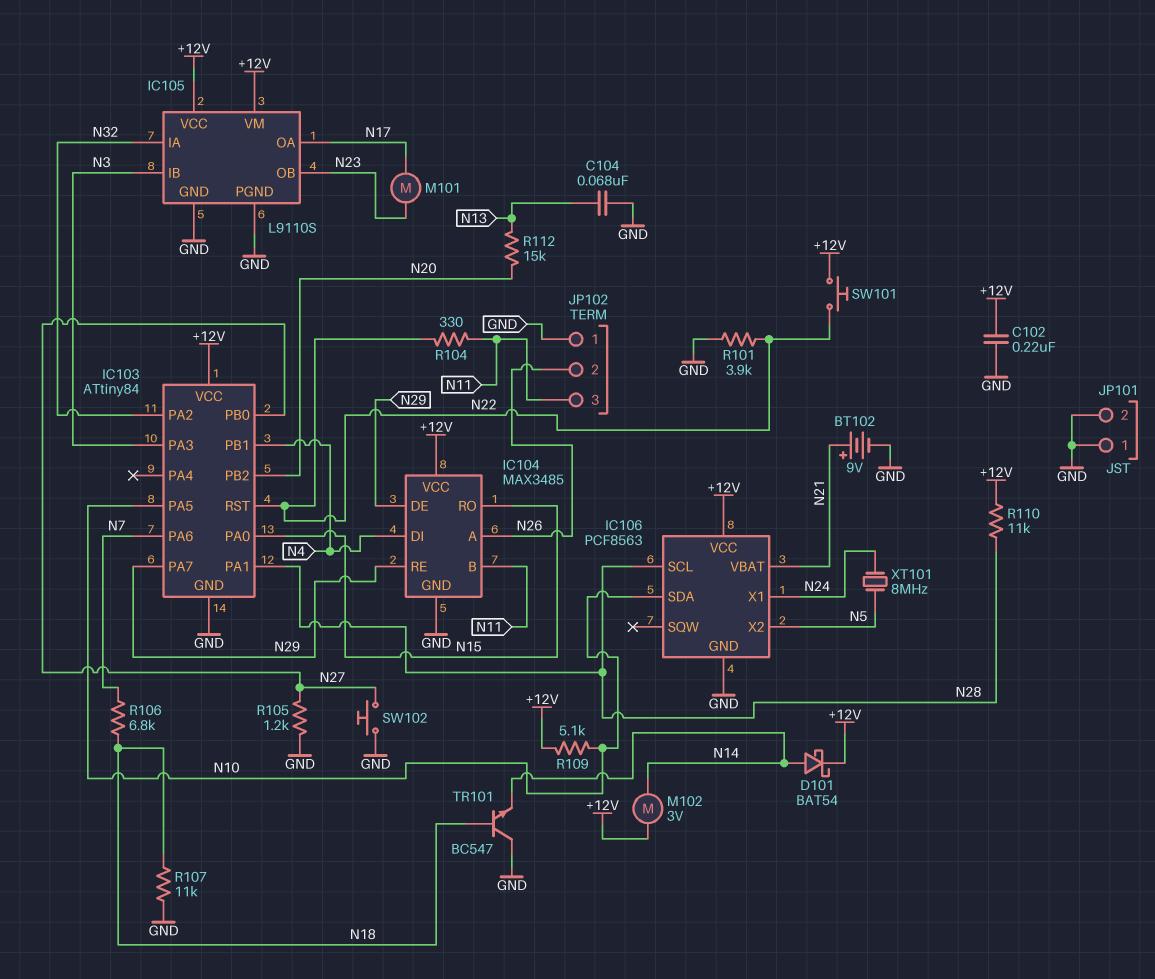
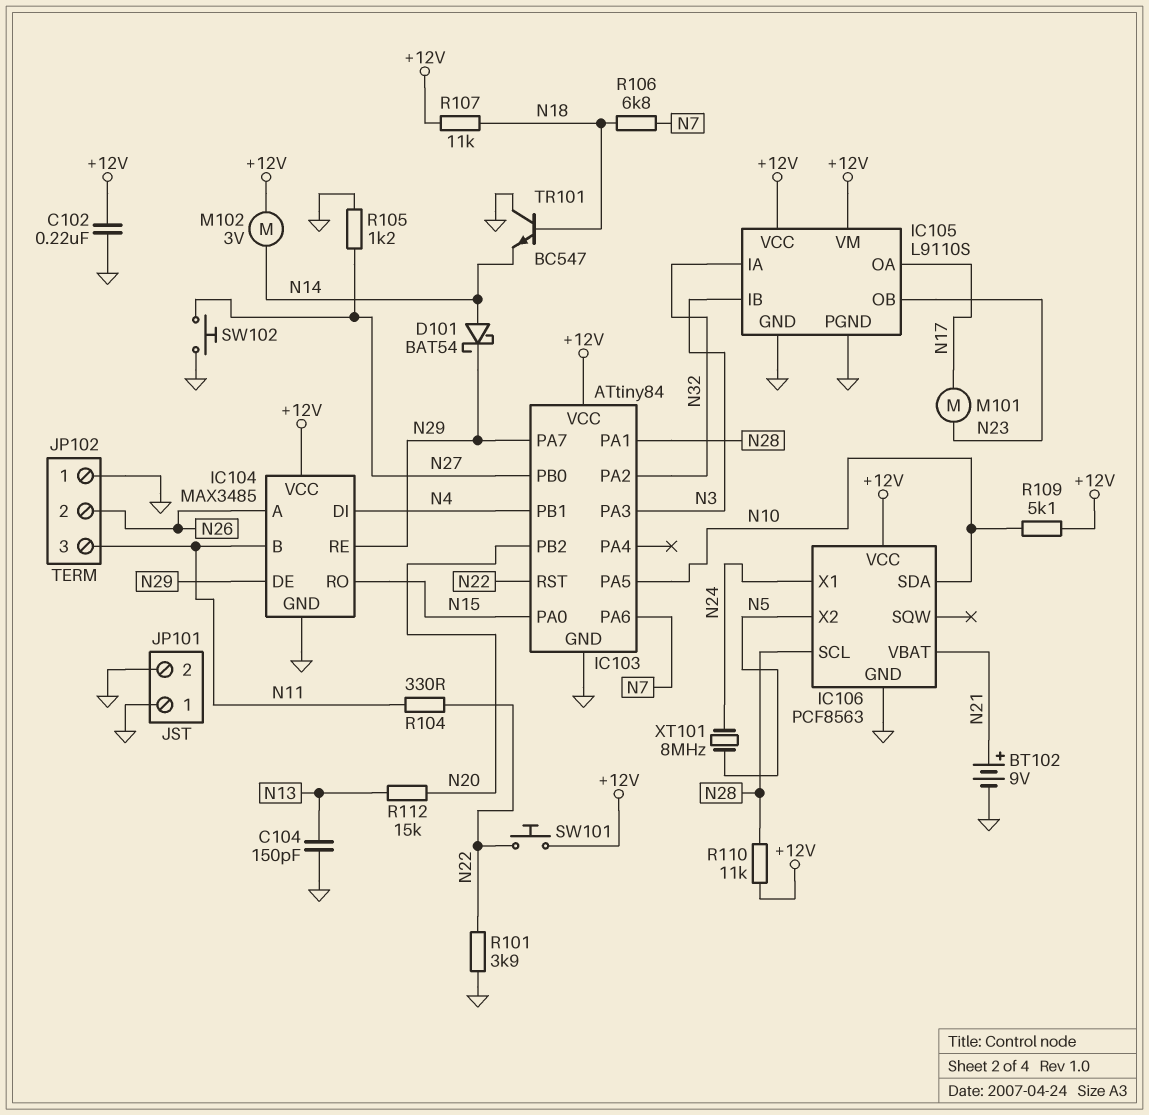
C104: 68nF (GND, N13) -> 150pF (GND, N13)
D101: schottky BAT54 (A N14, K +12V) -> schottky BAT54 (A N14, K N29)
R107: 11k (GND, N18) -> 11k (+12V, N18)

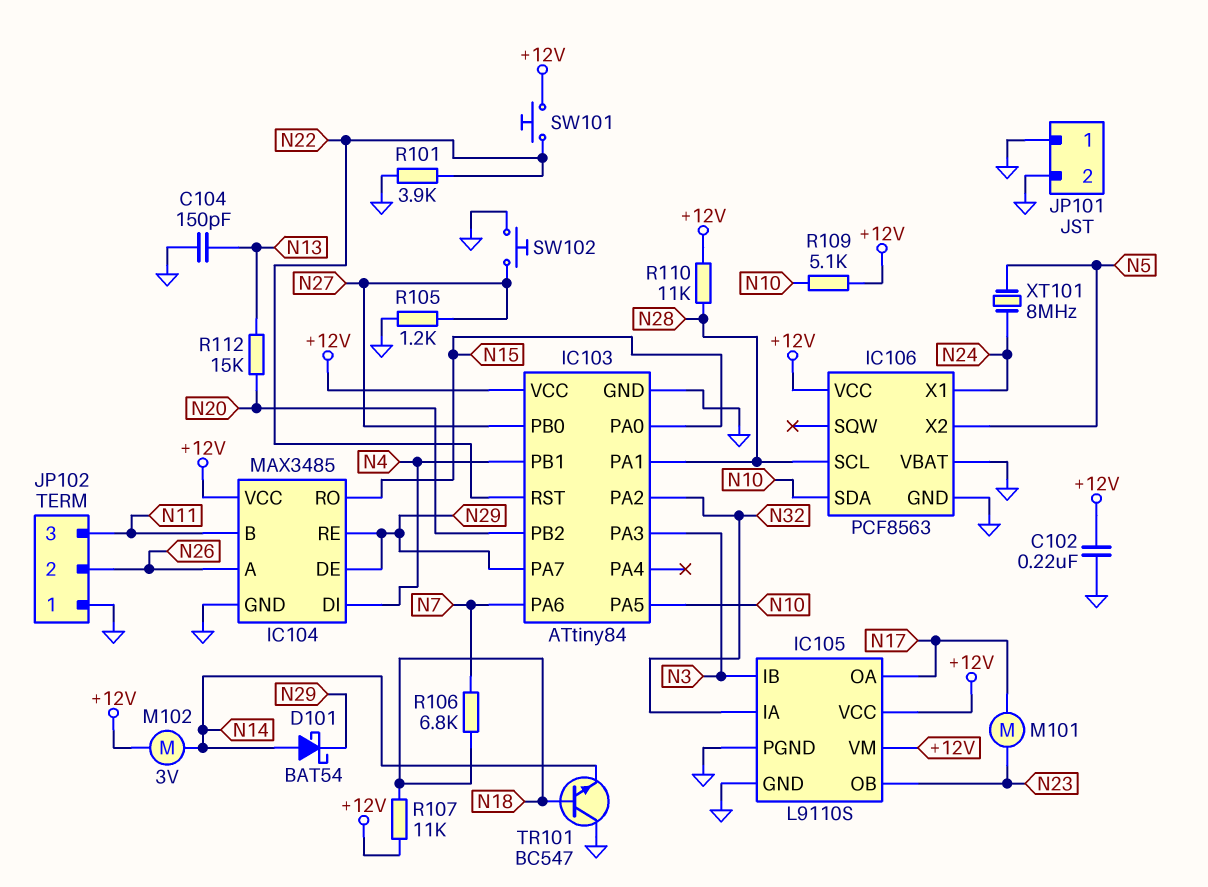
BT102: 9V (plus N21, minus GND) -> none
IC106 pin VBAT: N21 -> GND
R104: 330 (N11, N22) -> none

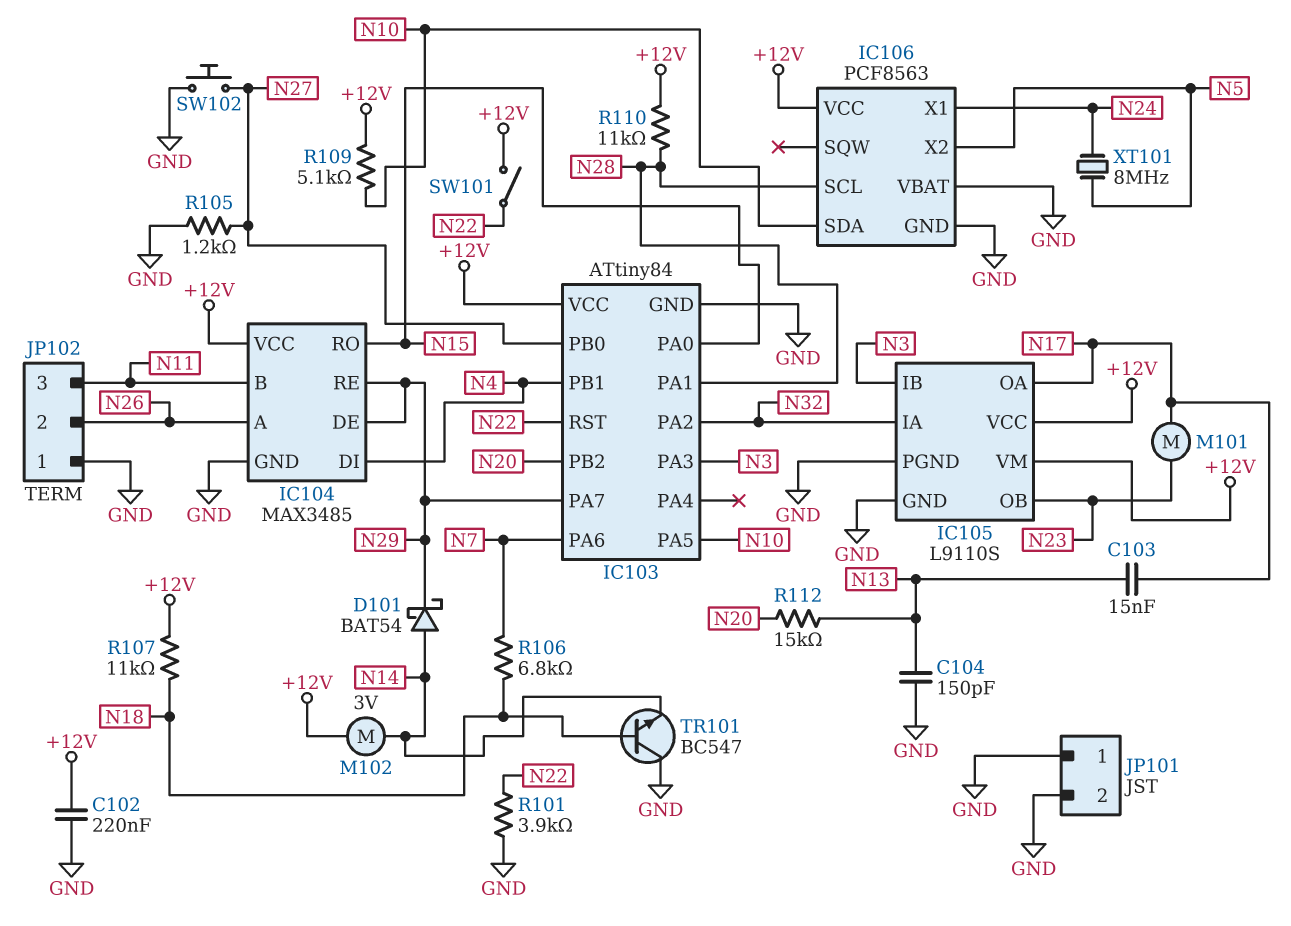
C103: none -> 15nF (N13, N17)
SW101: button (+12V, N22) -> switch (+12V, N22)

